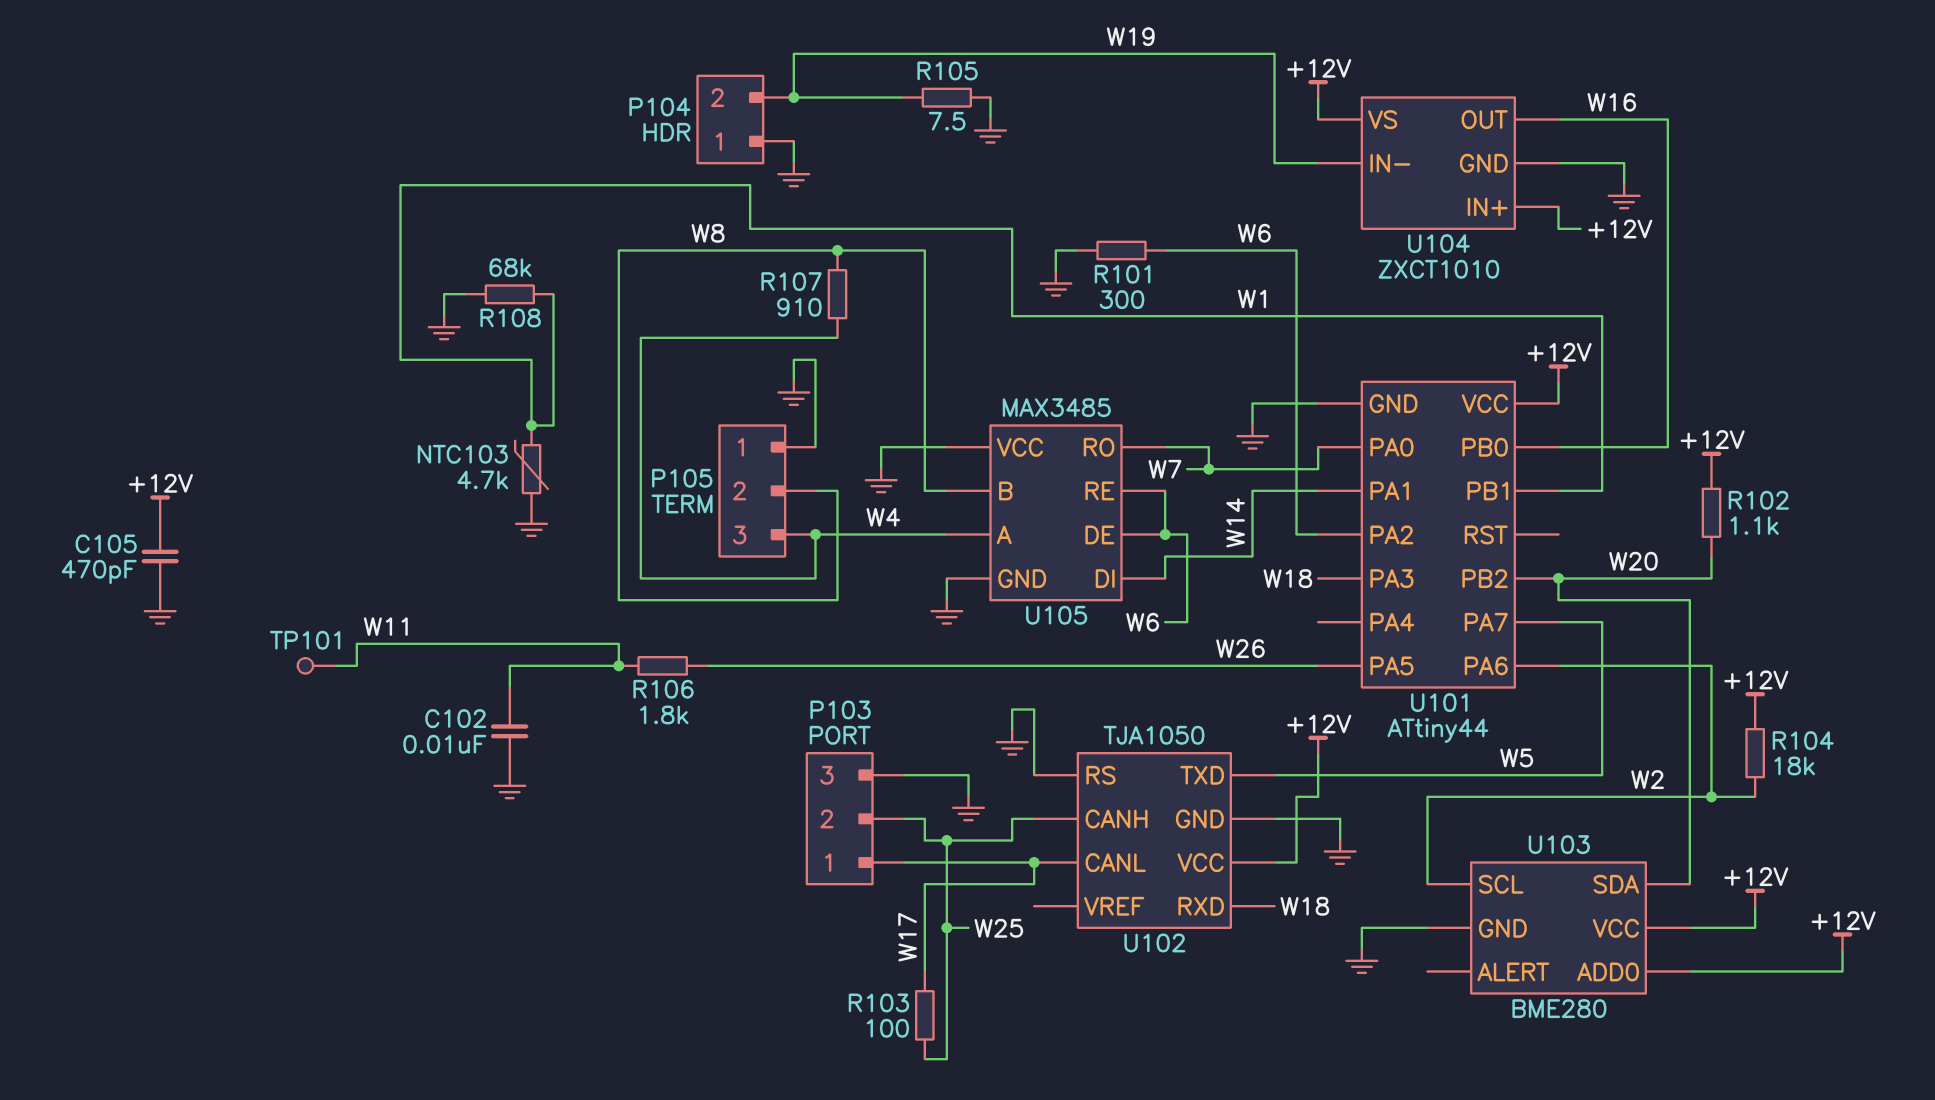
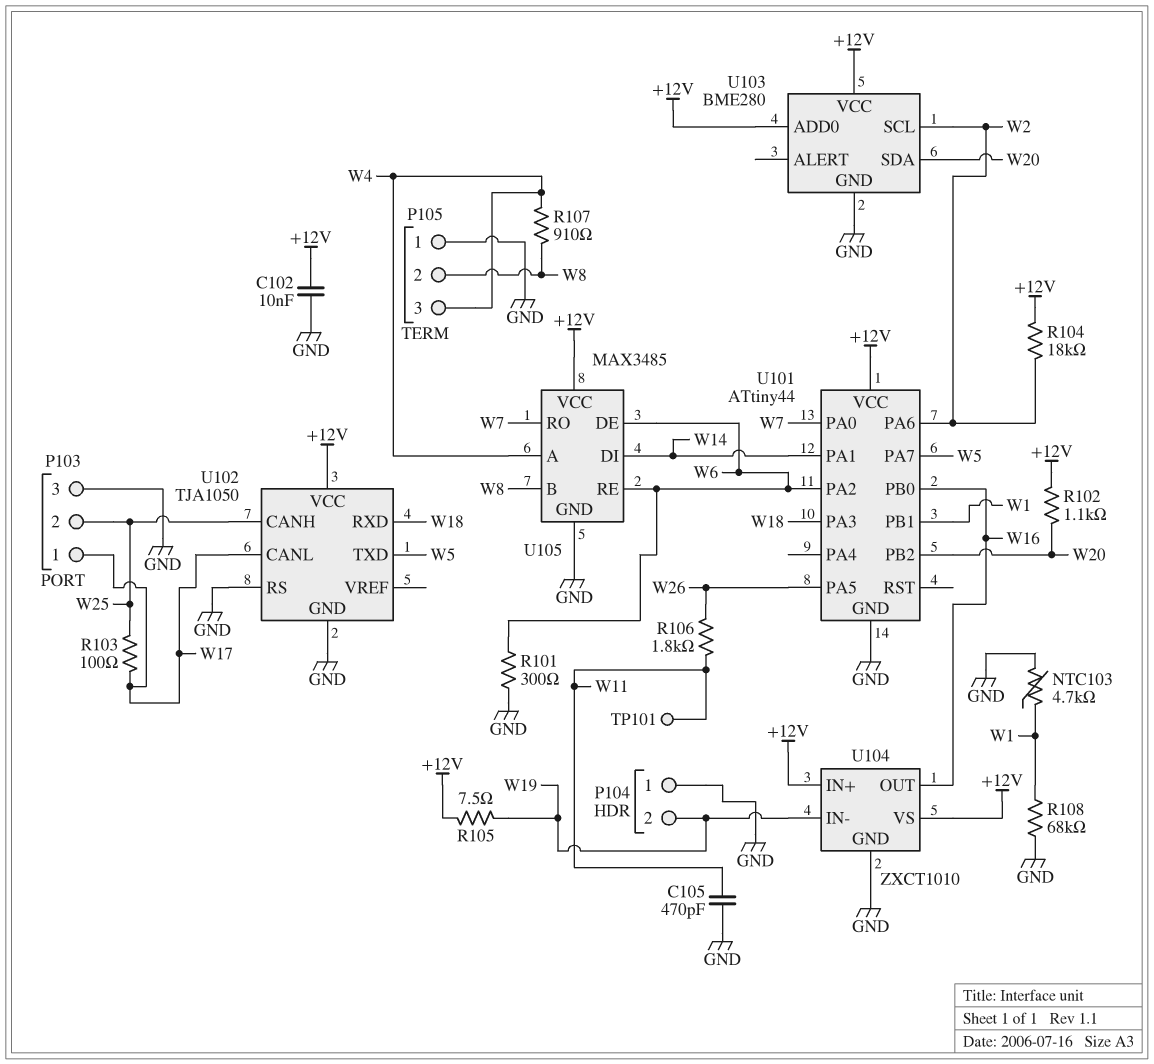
C102: 10nF (GND, W11) -> 10nF (+12V, GND)
C105: 470pF (+12V, GND) -> 470pF (GND, W11)
R105: 7.5 (GND, W19) -> 7.5 (+12V, W19)
U105 pin VCC: GND -> +12V

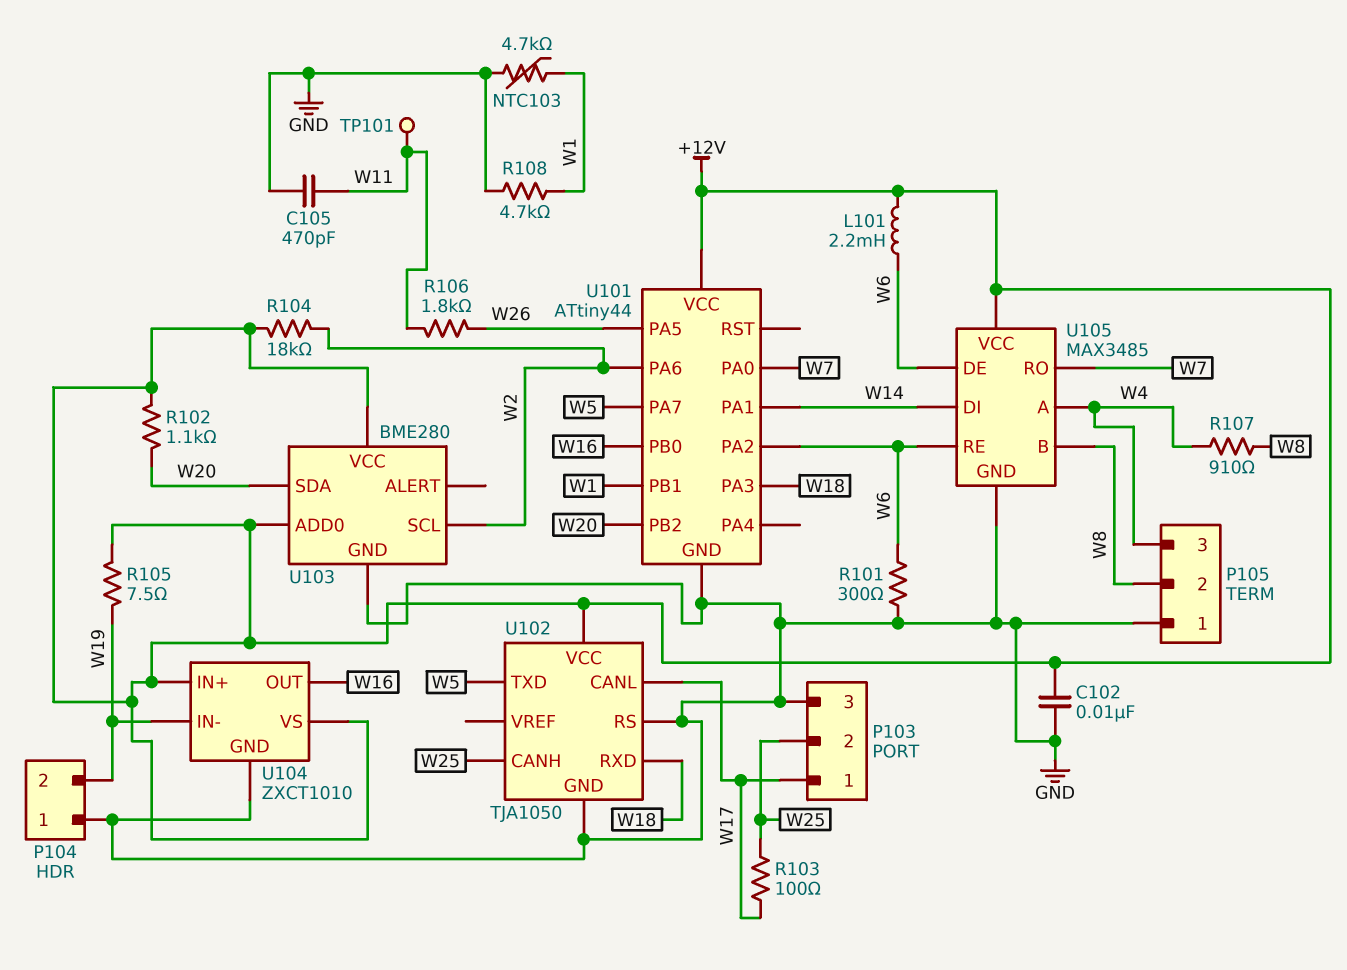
L101: none -> 2.2mH (+12V, W6)
R108: 68k (GND, W1) -> 4.7k (GND, W1)

